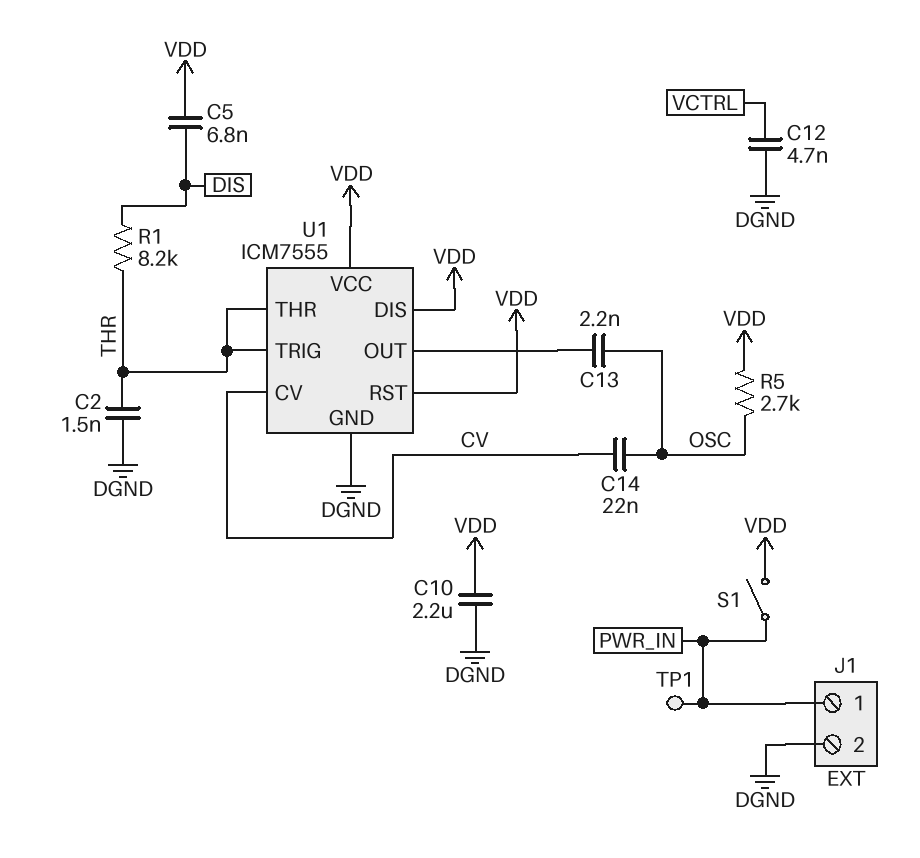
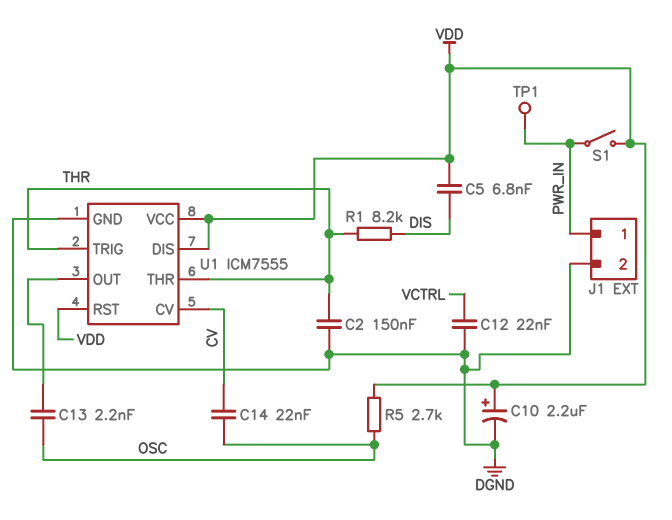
C2: 1.5nF (DGND, THR) -> 150nF (DGND, THR)
C10: 2.2uF (DGND, VDD) -> 2.2uF (plus VDD, minus DGND)
C12: 4.7nF (DGND, VCTRL) -> 22nF (DGND, VCTRL)

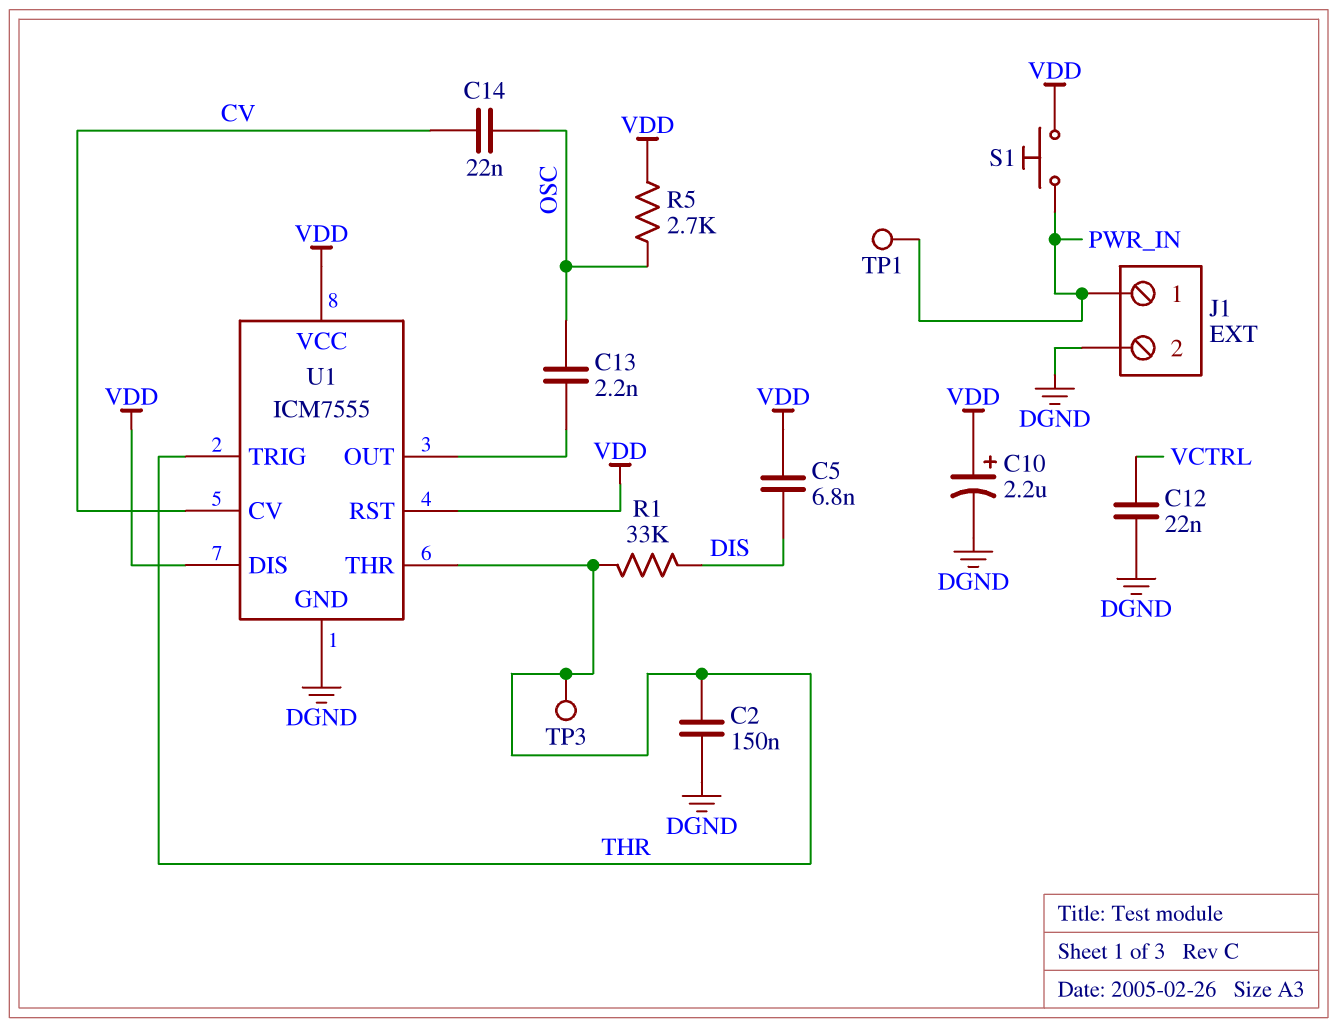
R1: 8.2k (DIS, THR) -> 33k (DIS, THR)
S1: switch (PWR_IN, VDD) -> button (PWR_IN, VDD)
TP3: none -> test point (THR)

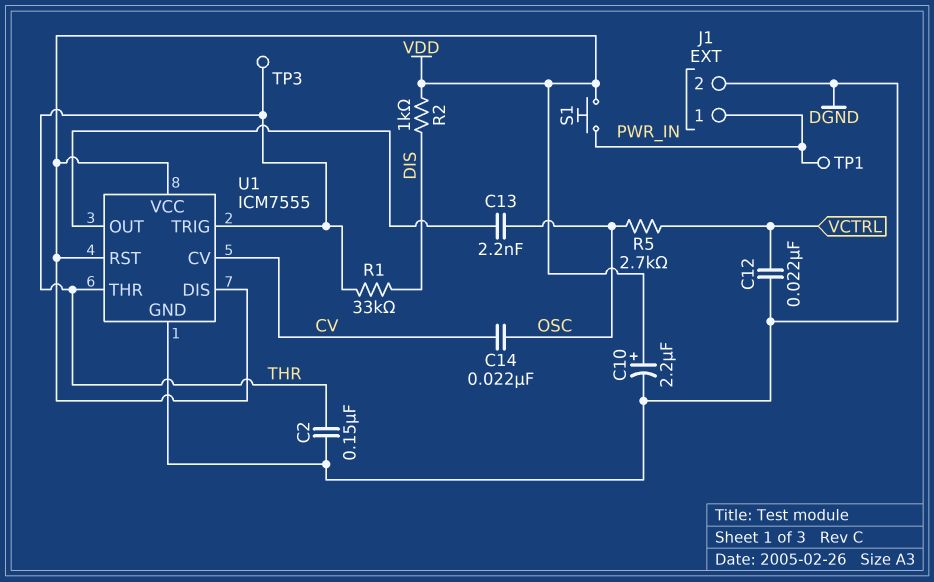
C5: 6.8nF (DIS, VDD) -> none
R2: none -> 1k (DIS, VDD)
R5: 2.7k (OSC, VDD) -> 2.7k (OSC, VCTRL)

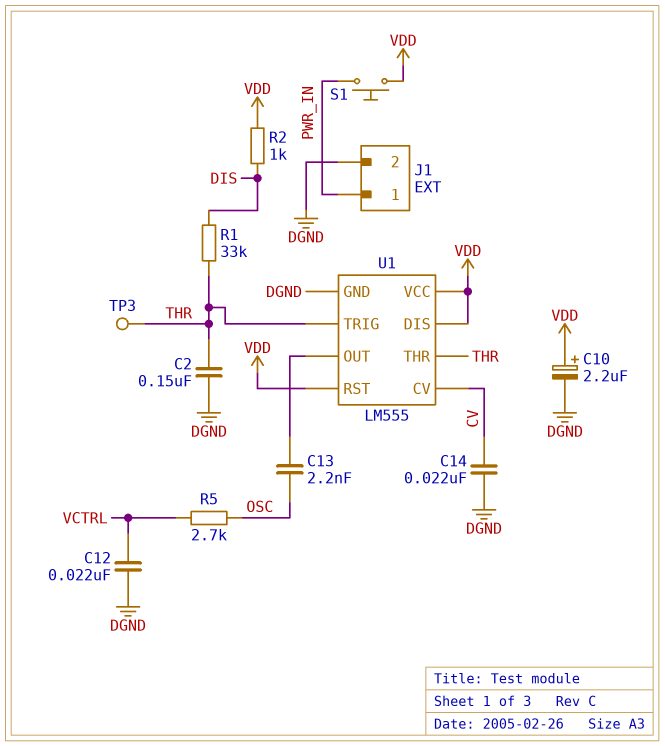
C14: 22nF (CV, OSC) -> 22nF (CV, DGND)
TP1: test point (PWR_IN) -> none
U1: ICM7555 -> LM555

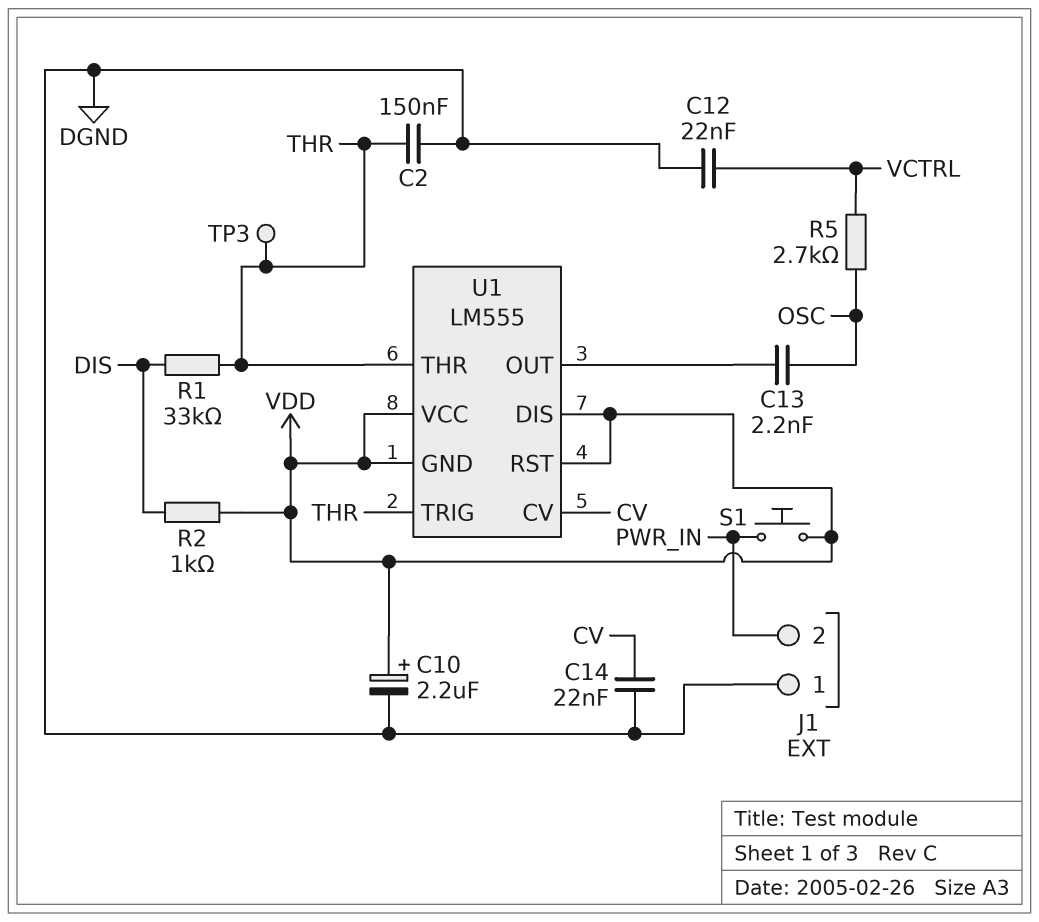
J1 pin 1: PWR_IN -> DGND
J1 pin 2: DGND -> PWR_IN
U1 pin GND: DGND -> VDD

